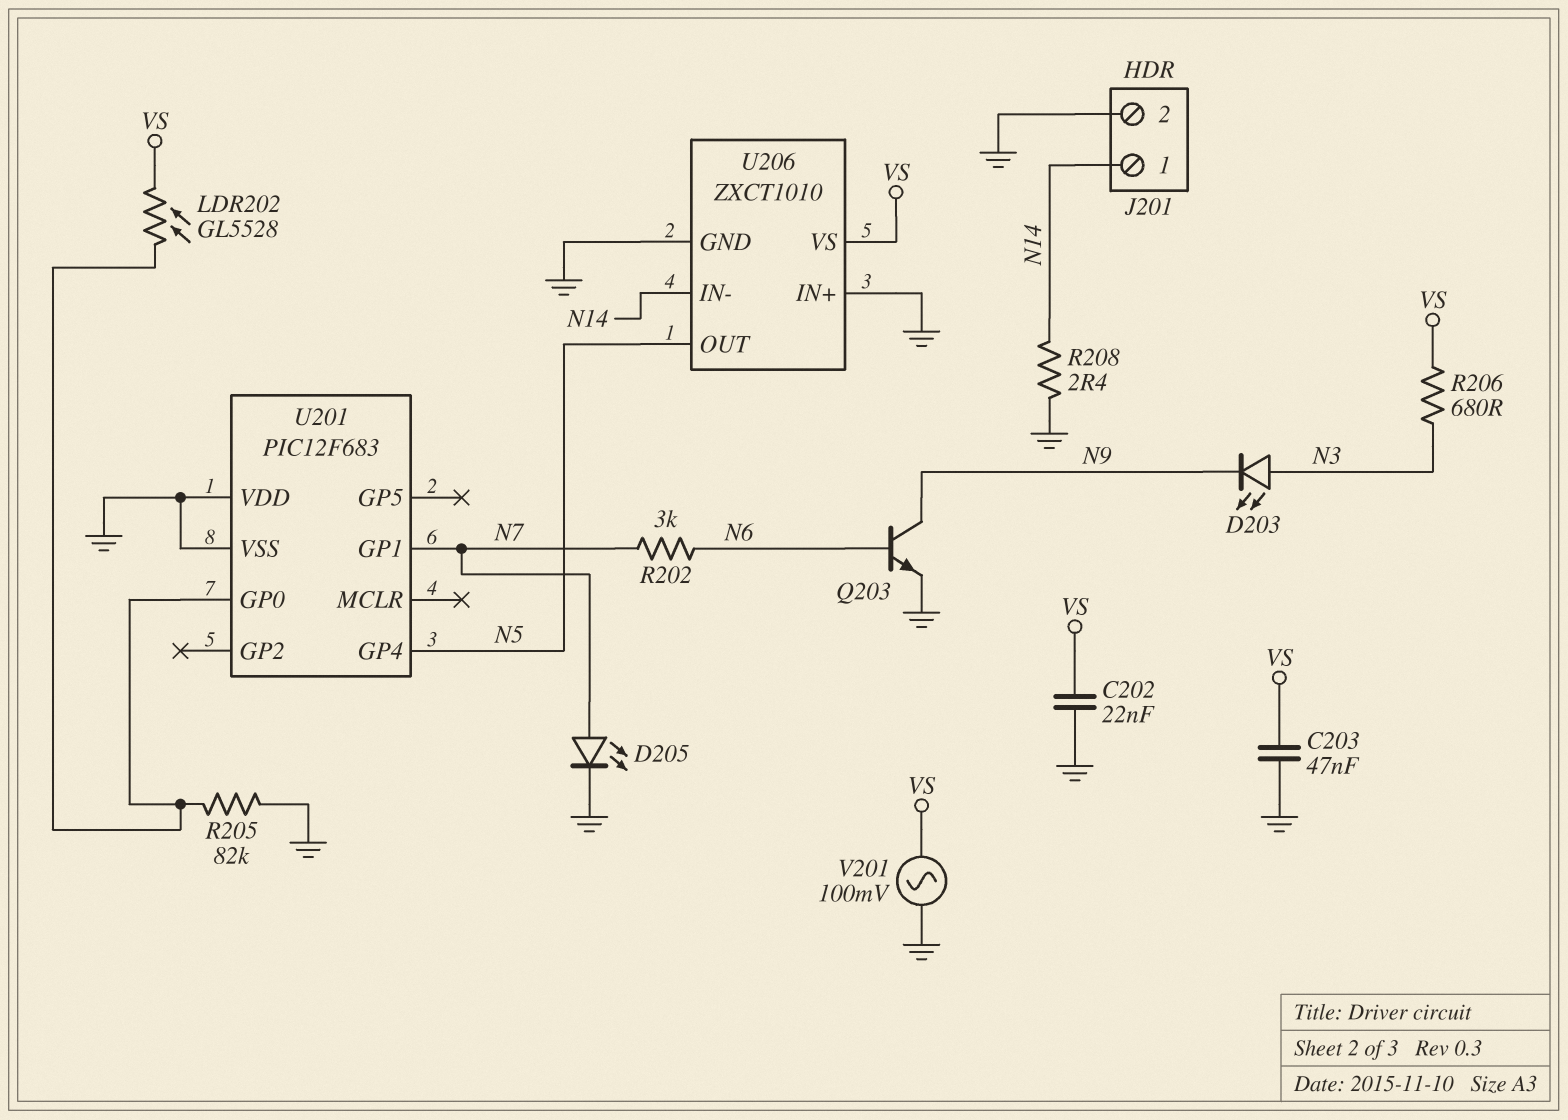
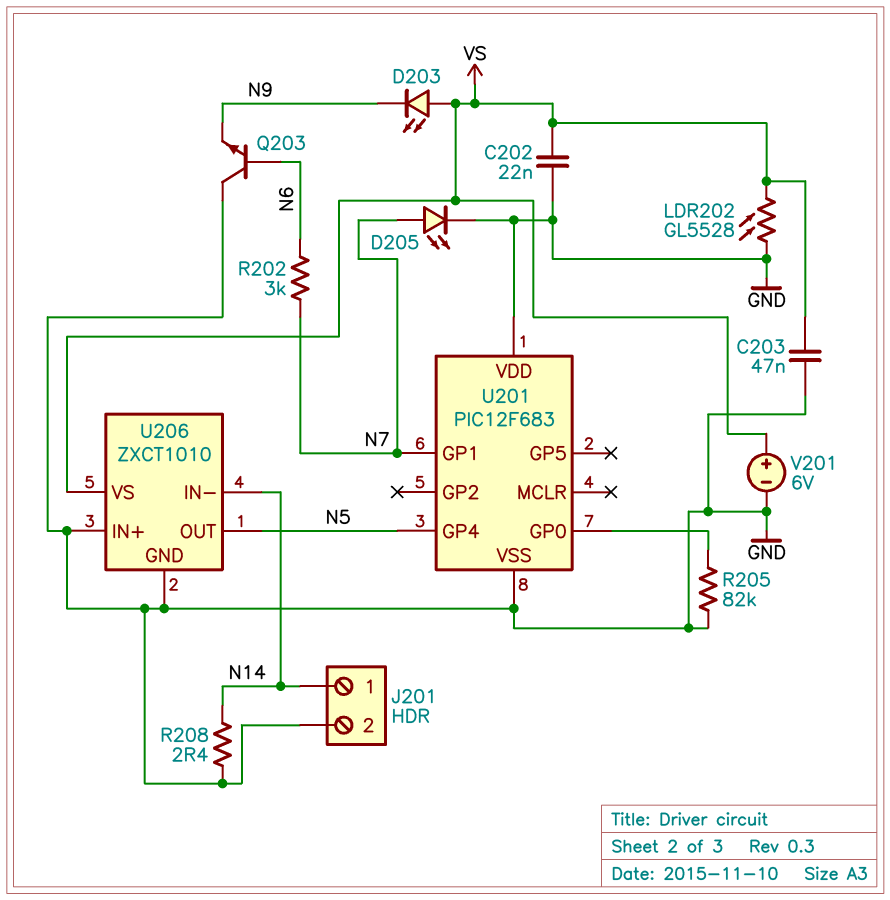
D203: LED (A N3, K N9) -> LED (A VS, K N9)
LDR202: GL5528 (U201/GP0, VS) -> GL5528 (GND, VS)
Q203: NPN (B N6, C N9, E GND) -> NPN (B N6, C GND, E N9)
R206: 680 (N3, VS) -> none
V201: AC 100mV (GND, VS) -> 6V (plus VS, minus GND)

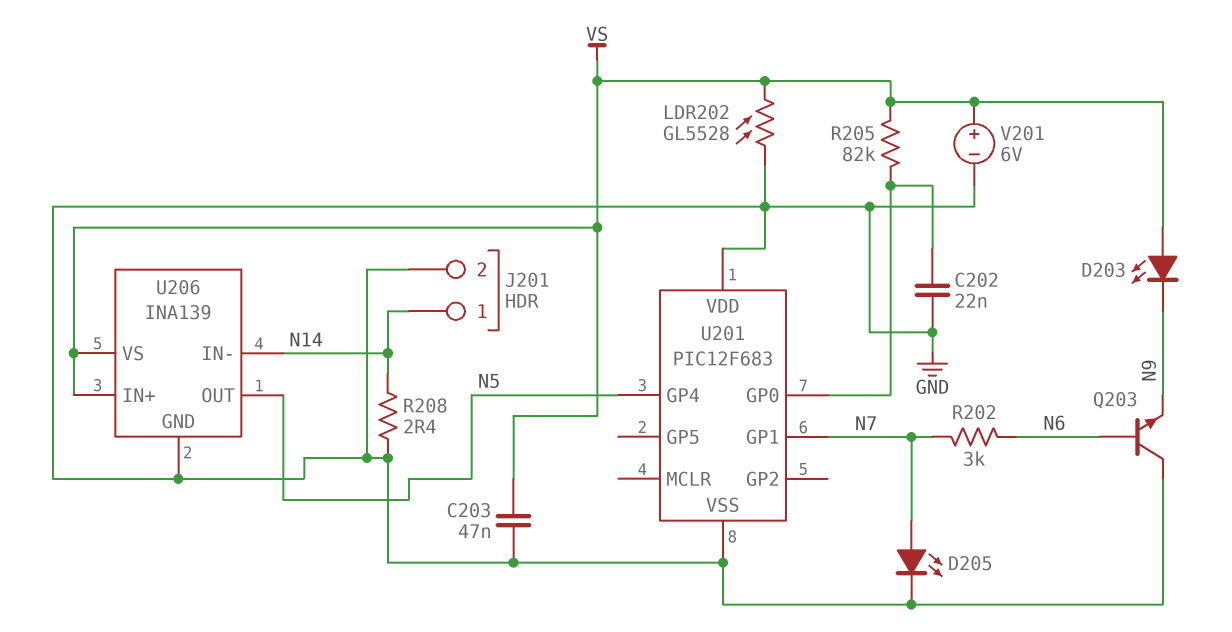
C202: 22nF (GND, VS) -> 22nF (GND, U201/GP0)
R205: 82k (GND, U201/GP0) -> 82k (U201/GP0, VS)
U206: ZXCT1010 -> INA139
U206 pin IN+: GND -> VS

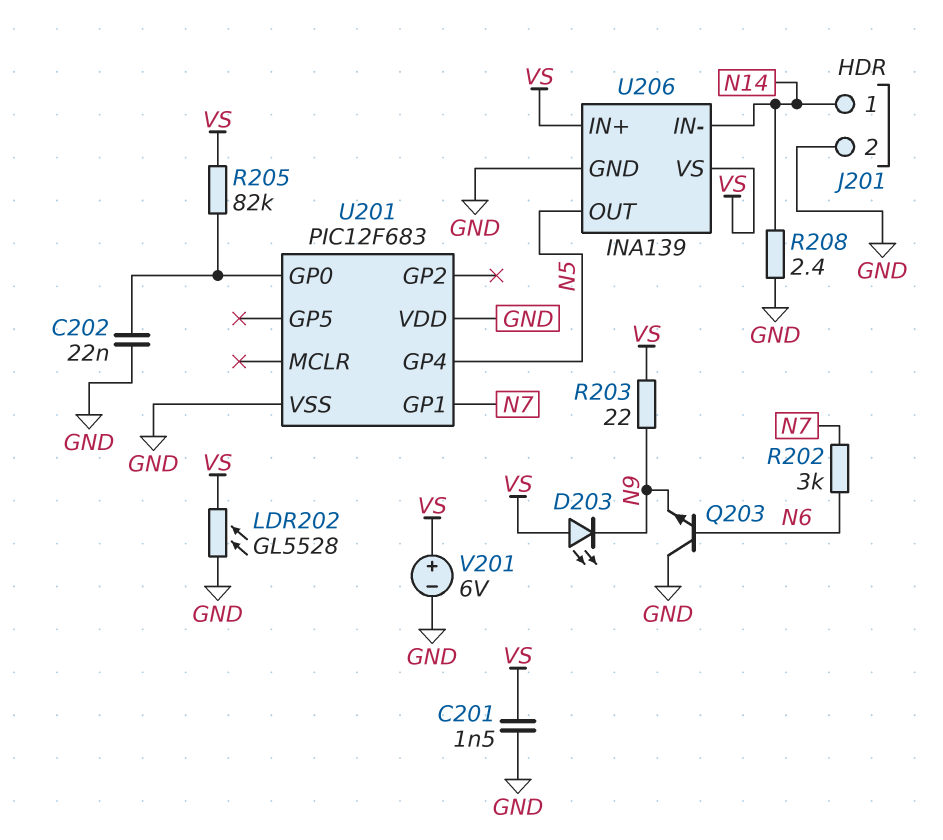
C201: none -> 1.5nF (GND, VS)
C203: 47nF (GND, VS) -> none
D205: LED (A N7, K GND) -> none
R203: none -> 22 (N9, VS)

